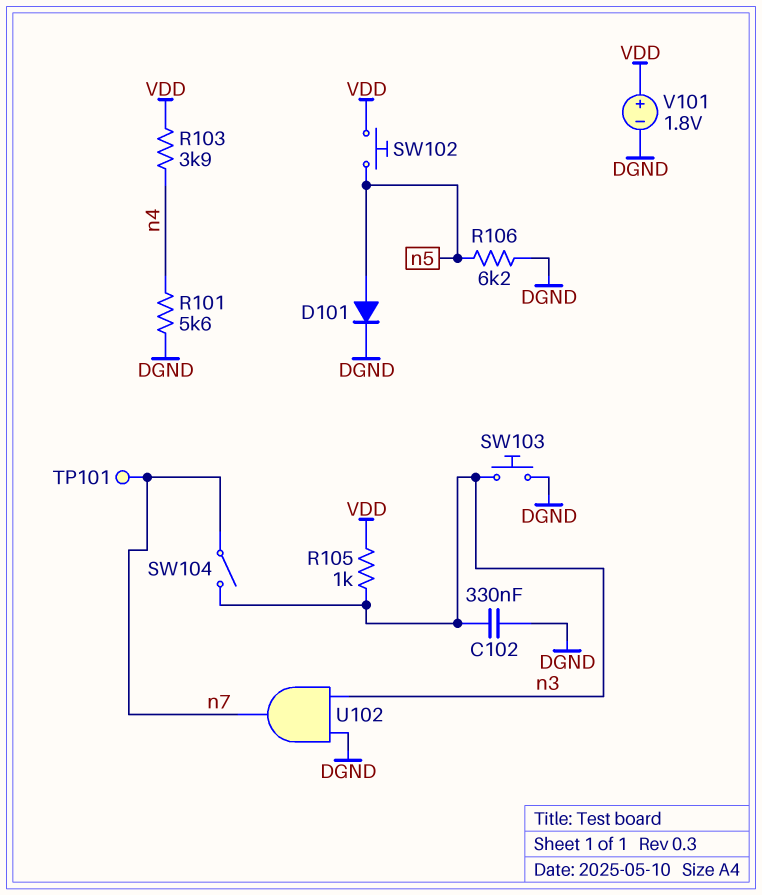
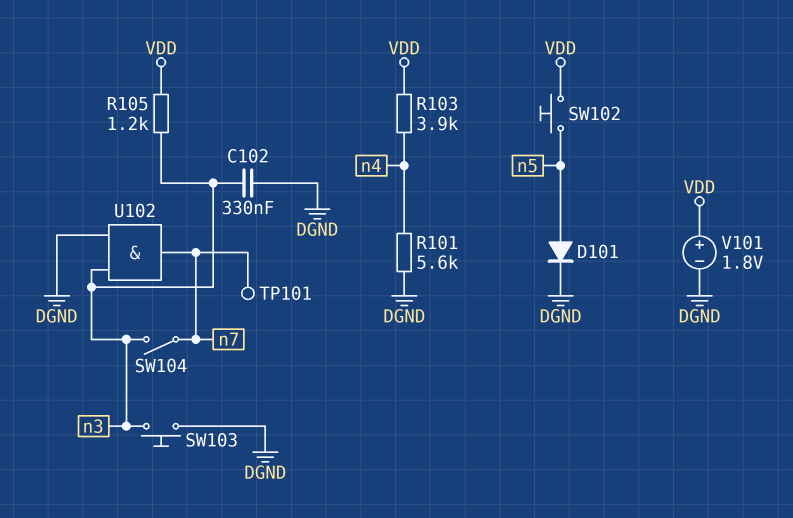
R105: 1k (VDD, n3) -> 1.2k (VDD, n3)
R106: 6.2k (DGND, n5) -> none

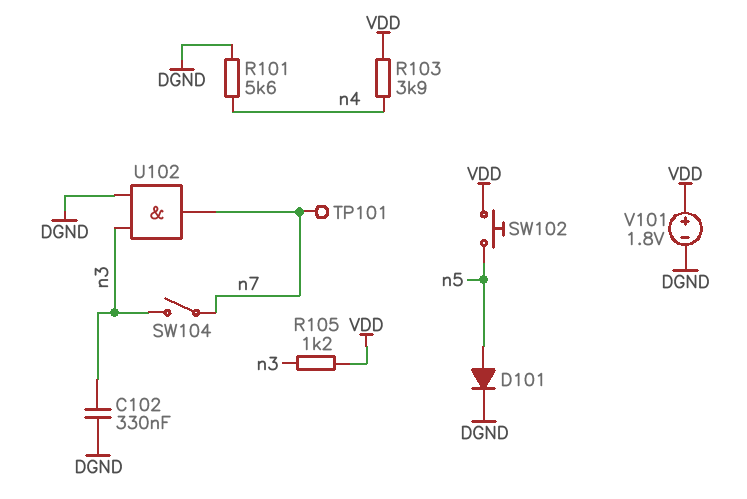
SW103: button (DGND, n3) -> none

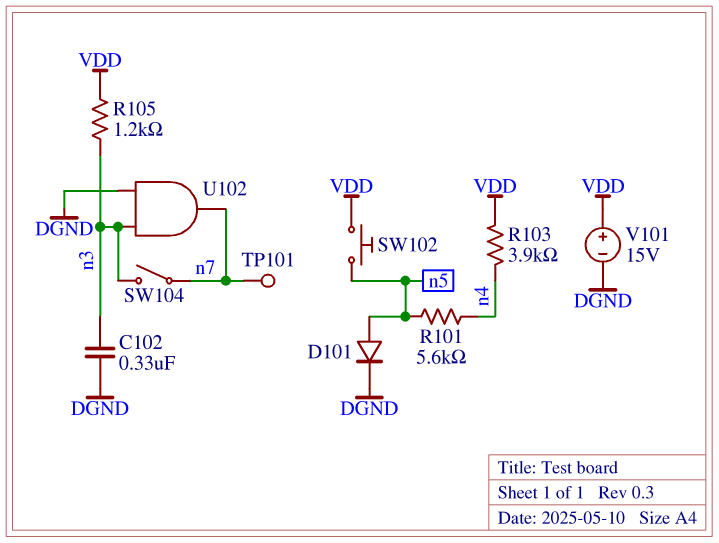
R101: 5.6k (DGND, n4) -> 5.6k (n4, n5)
V101: 1.8V (plus VDD, minus DGND) -> 15V (plus VDD, minus DGND)

